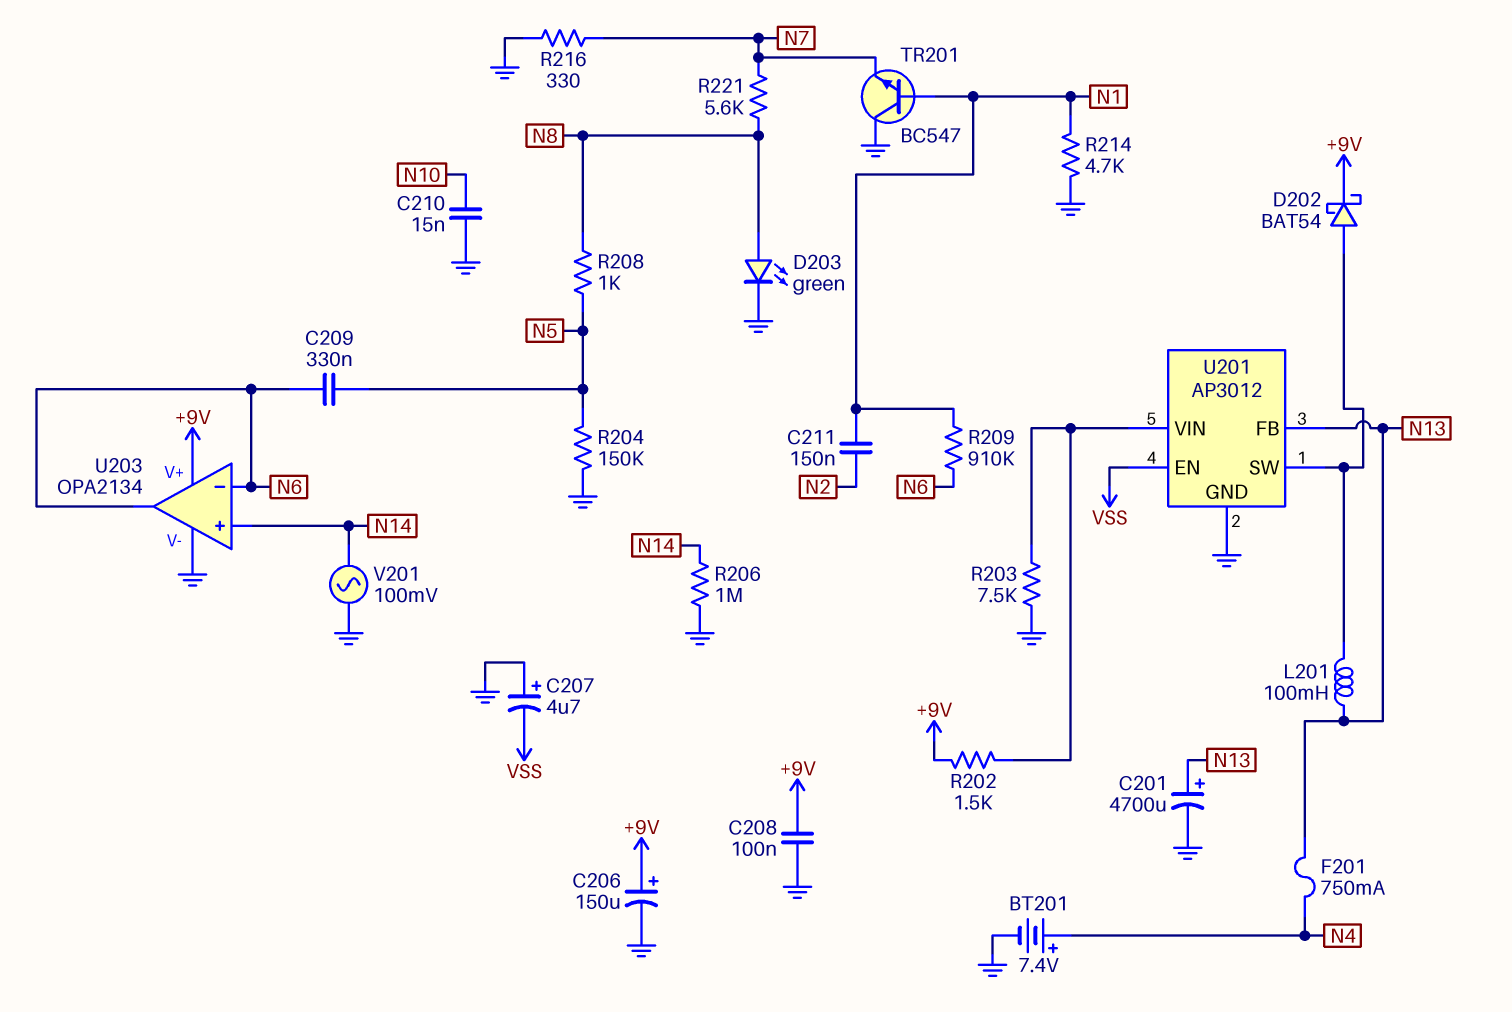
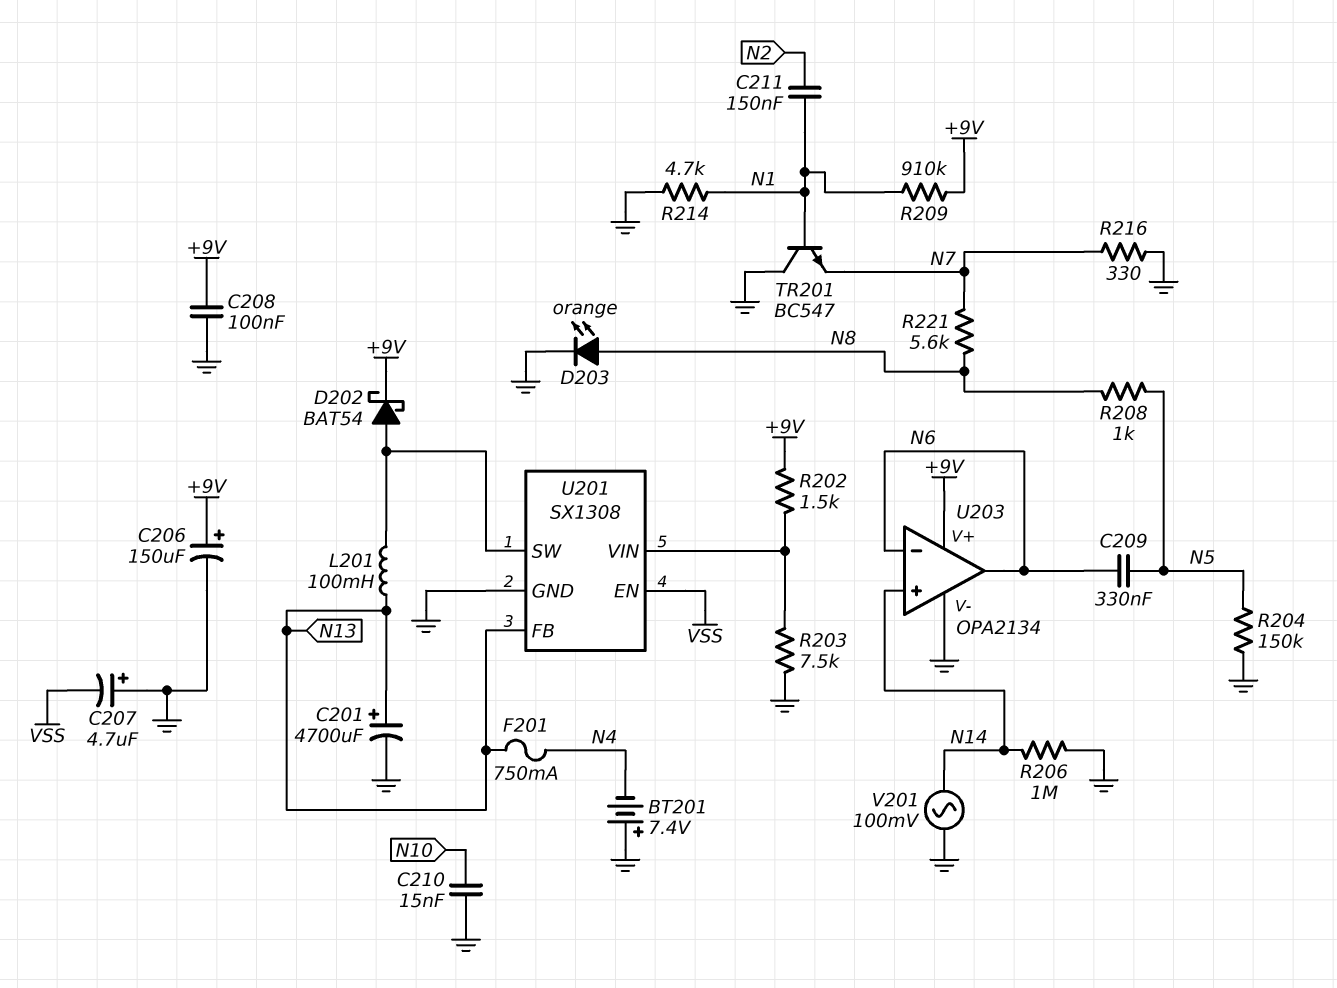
BT201: 7.4V (plus N4, minus GND) -> 7.4V (plus GND, minus N4)
D203: LED green (A N8, K GND) -> LED orange (A N8, K GND)
R209: 910k (N1, N6) -> 910k (+9V, N1)
U201: AP3012 -> SX1308

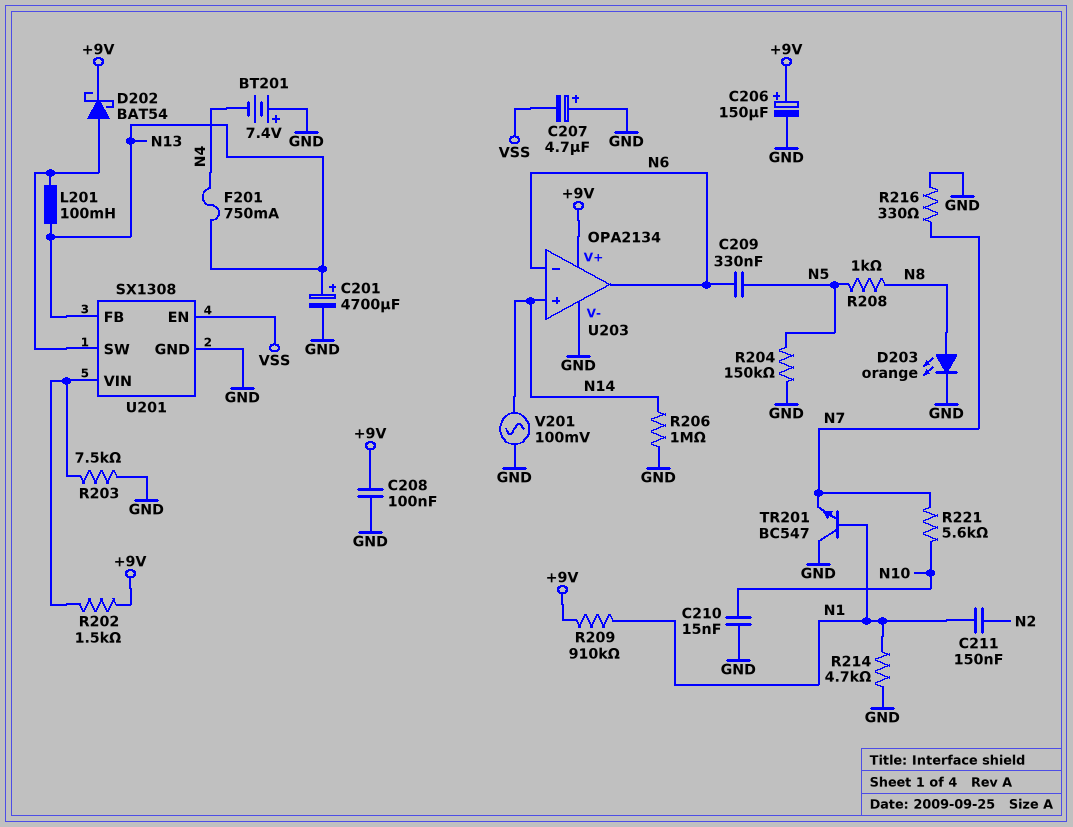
R221: 5.6k (N7, N8) -> 5.6k (N7, N10)

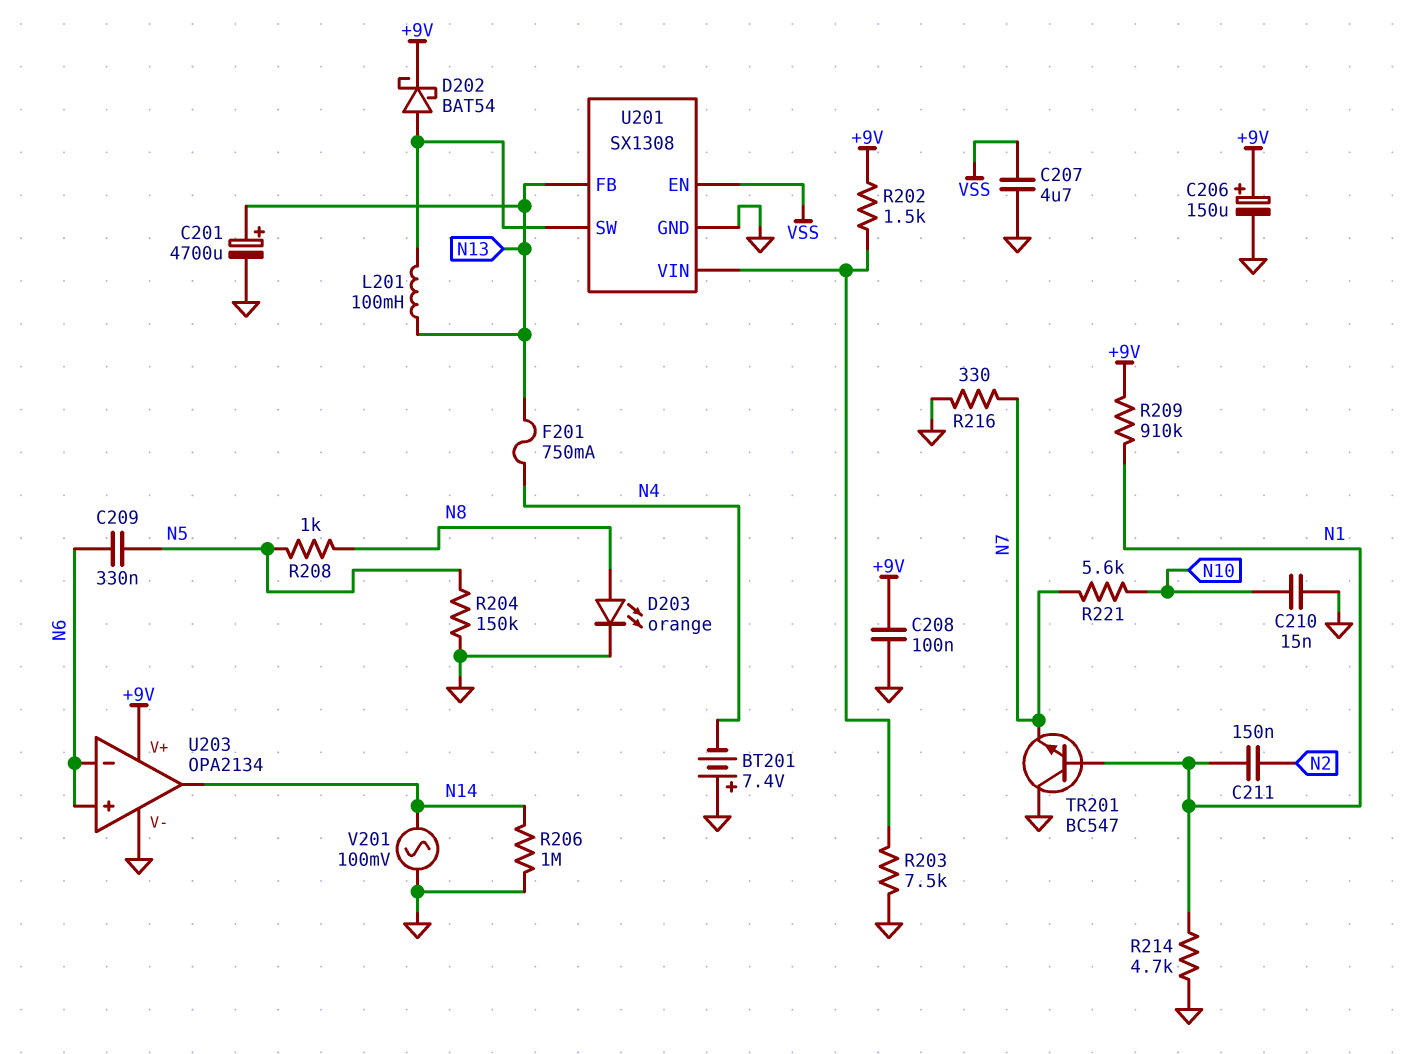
C207: 4.7uF (plus GND, minus VSS) -> 4.7uF (GND, VSS)
U203 pin in+: N14 -> N6
U203 pin out: N6 -> N14

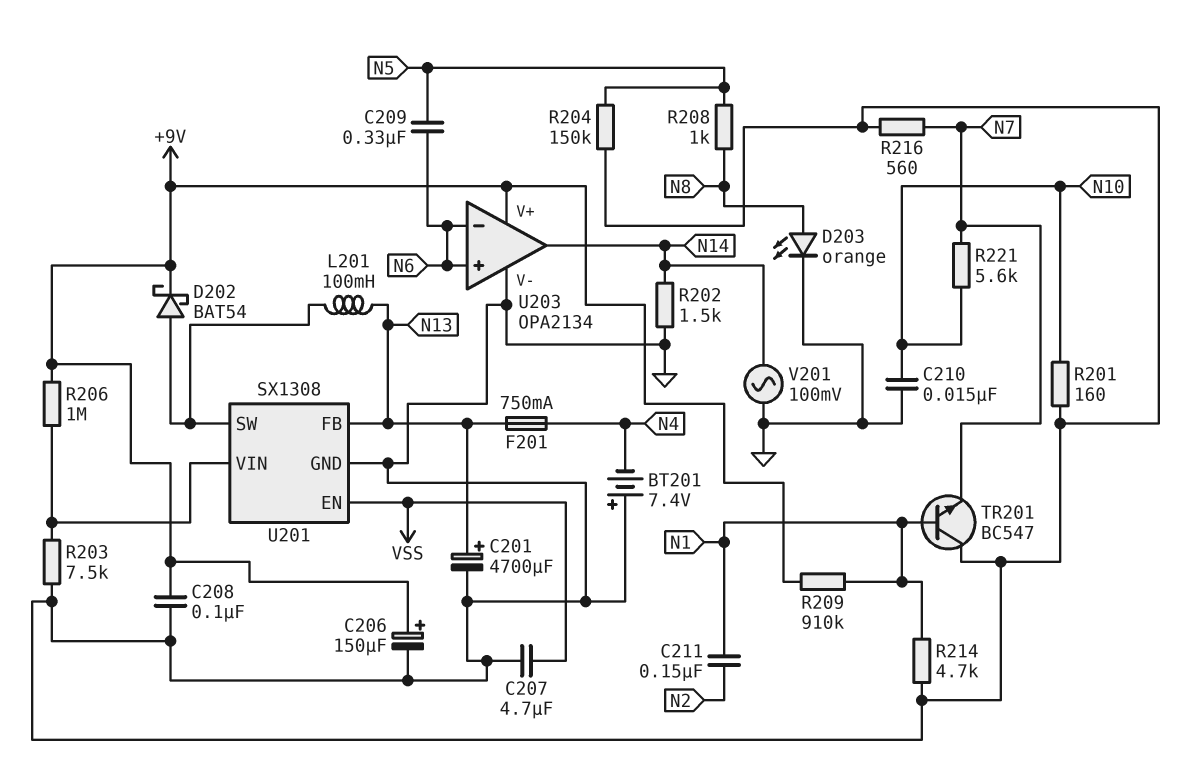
R201: none -> 160 (GND, N10)
R202: 1.5k (+9V, U201/VIN) -> 1.5k (GND, N14)
R206: 1M (GND, N14) -> 1M (+9V, U201/VIN)
R216: 330 (GND, N7) -> 560 (GND, N7)

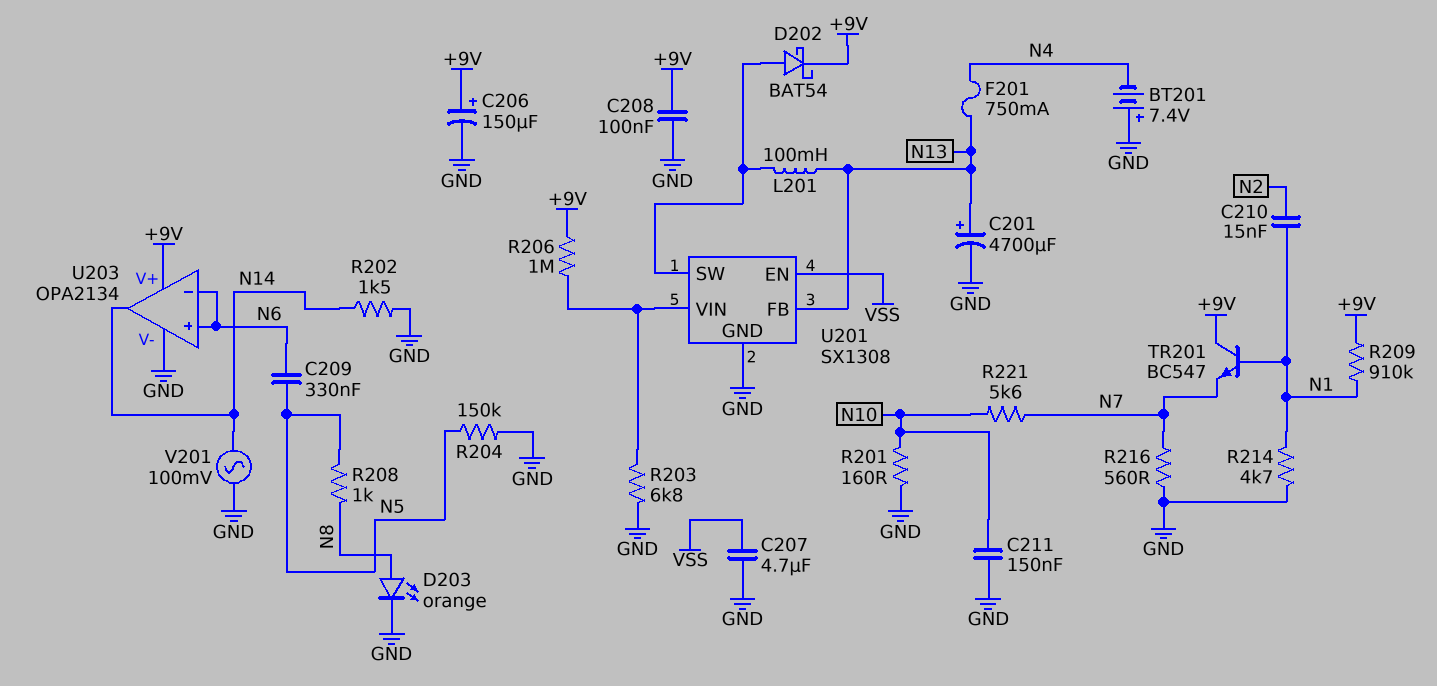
C210: 15nF (GND, N10) -> 15nF (N1, N2)
C211: 150nF (N1, N2) -> 150nF (GND, N10)
R203: 7.5k (GND, U201/VIN) -> 6.8k (GND, U201/VIN)
TR201: NPN BC547 (B N1, C GND, E N7) -> NPN BC547 (B N1, C +9V, E N7)

